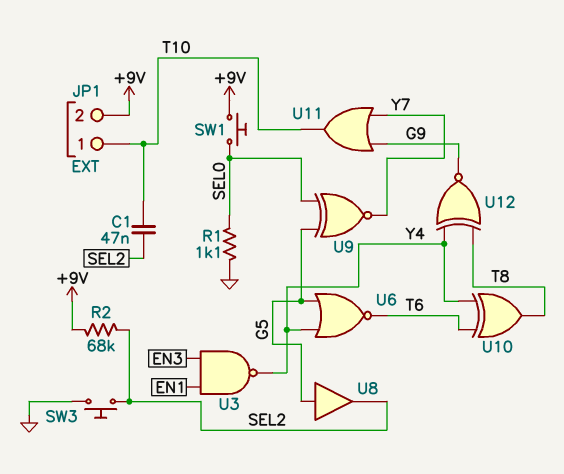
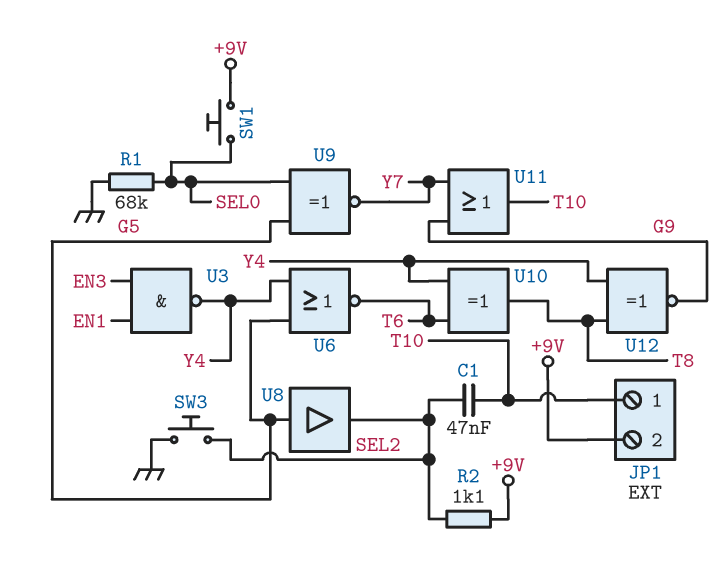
R1: 1.1k (GND, SEL0) -> 68k (GND, SEL0)
R2: 68k (+9V, SEL2) -> 1.1k (+9V, SEL2)

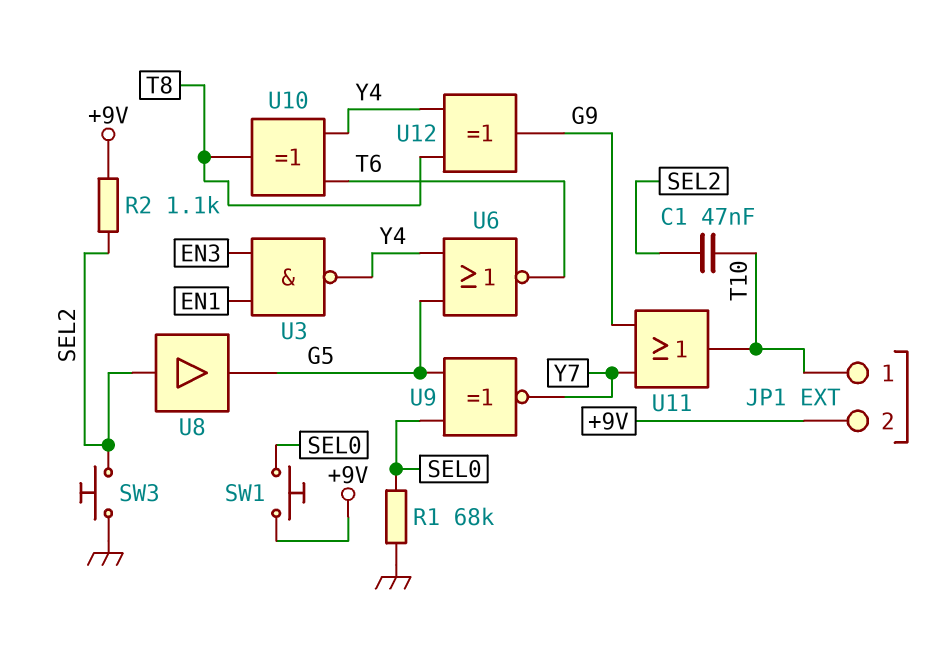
U8: buffer (in G5, out SEL2) -> buffer (in SEL2, out G5)
U12: XNOR (in T8, in Y4, out G9) -> XOR (in T8, in Y4, out G9)

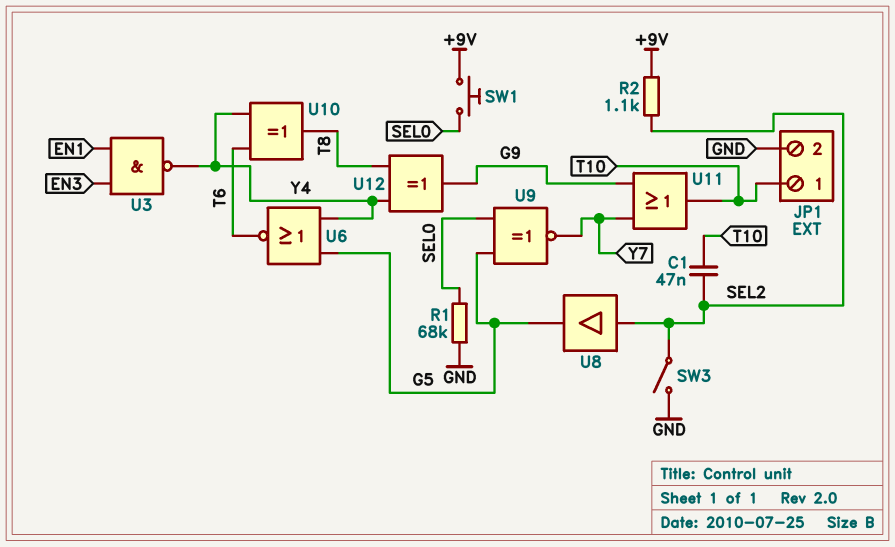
JP1 pin 2: +9V -> GND
SW3: button (GND, SEL2) -> switch (GND, SEL2)

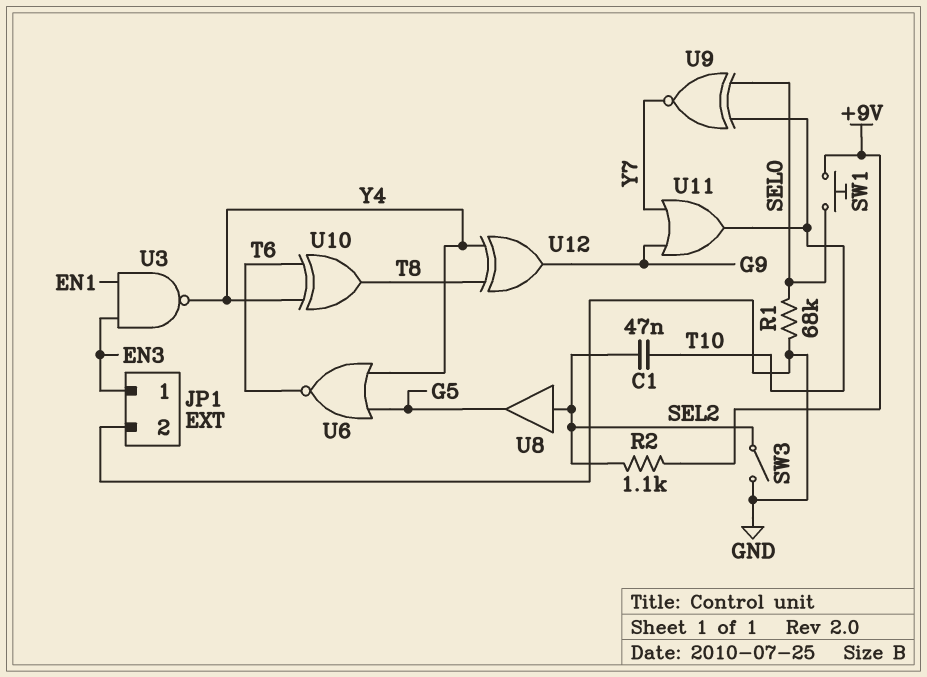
JP1 pin 1: T10 -> EN3
U9: XNOR (in G5, in SEL0, out Y7) -> XNOR (in SEL0, in T10, out Y7)

